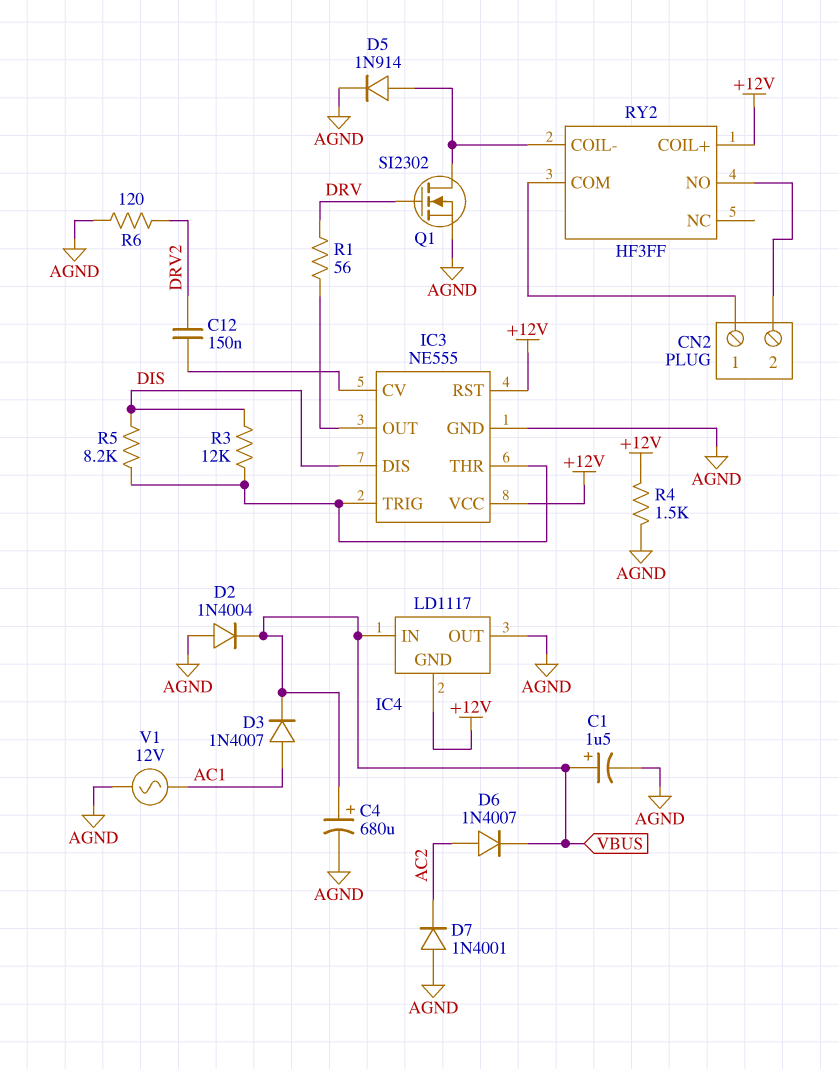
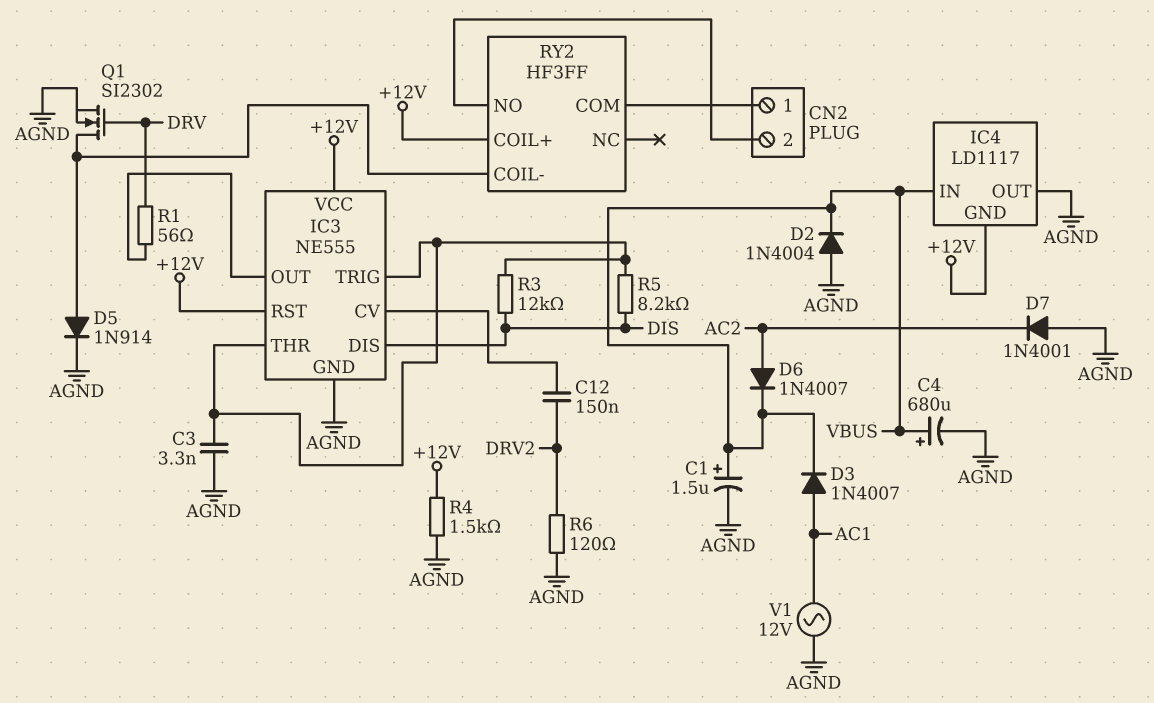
C3: none -> 3.3nF (AGND, IC3/THR)

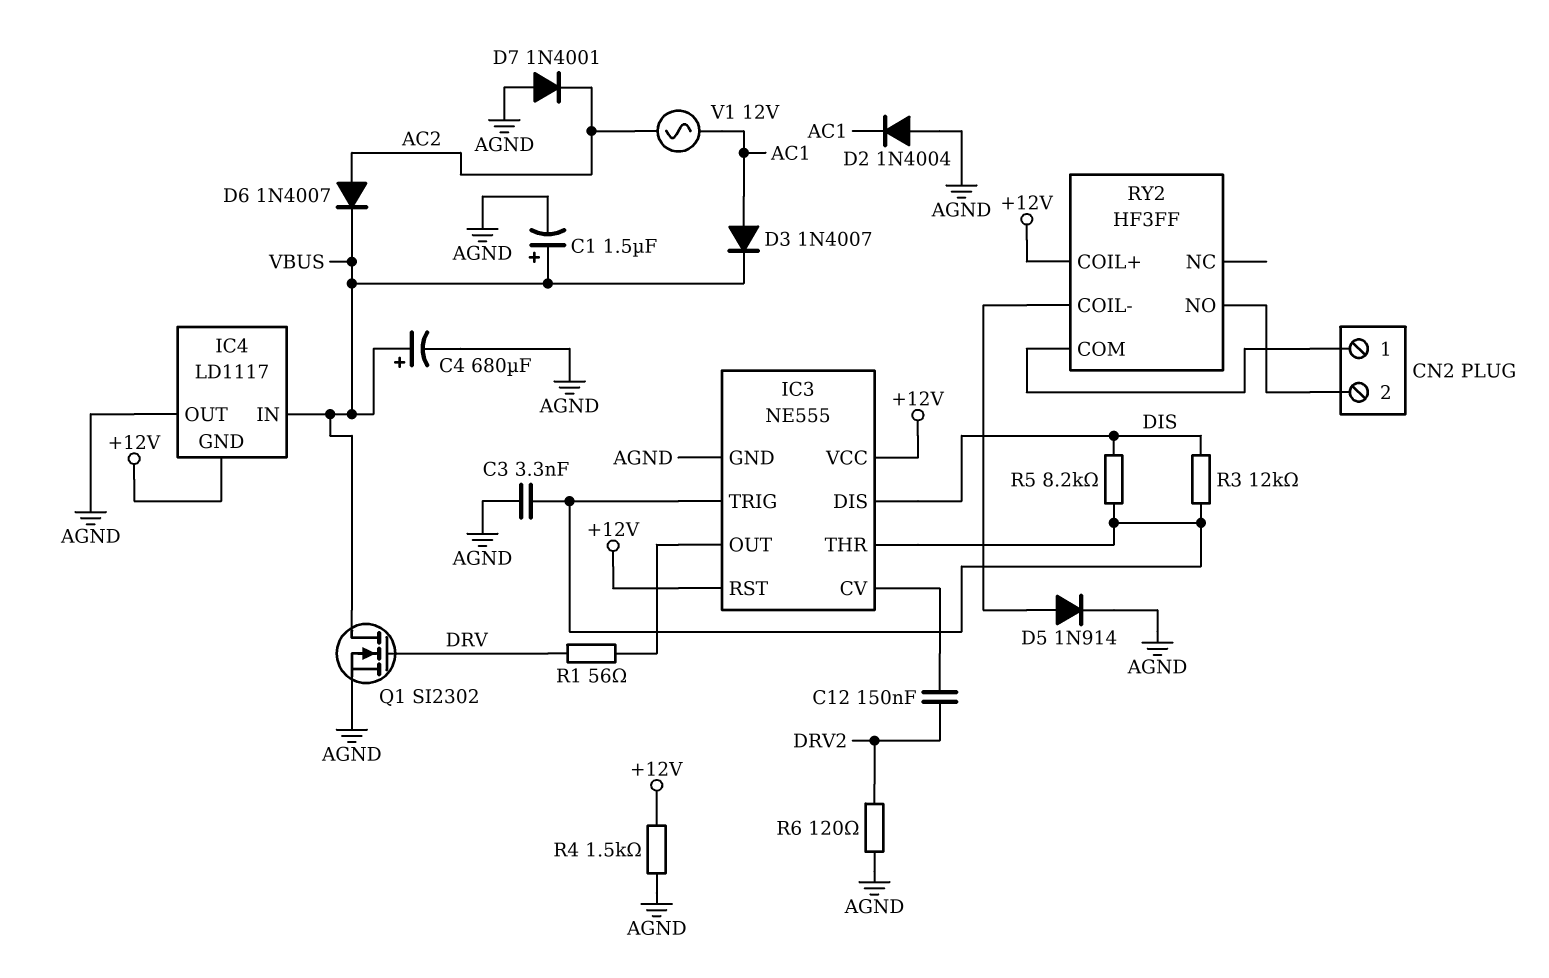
D2: diode 1N4004 (A AGND, K VBUS) -> diode 1N4004 (A AGND, K AC1)
Q1: NMOS SI2302 (G DRV, D RY2/COIL-, S AGND) -> NMOS SI2302 (G DRV, D VBUS, S AGND)
V1: AC 12V (AC1, AGND) -> AC 12V (AC1, AC2)

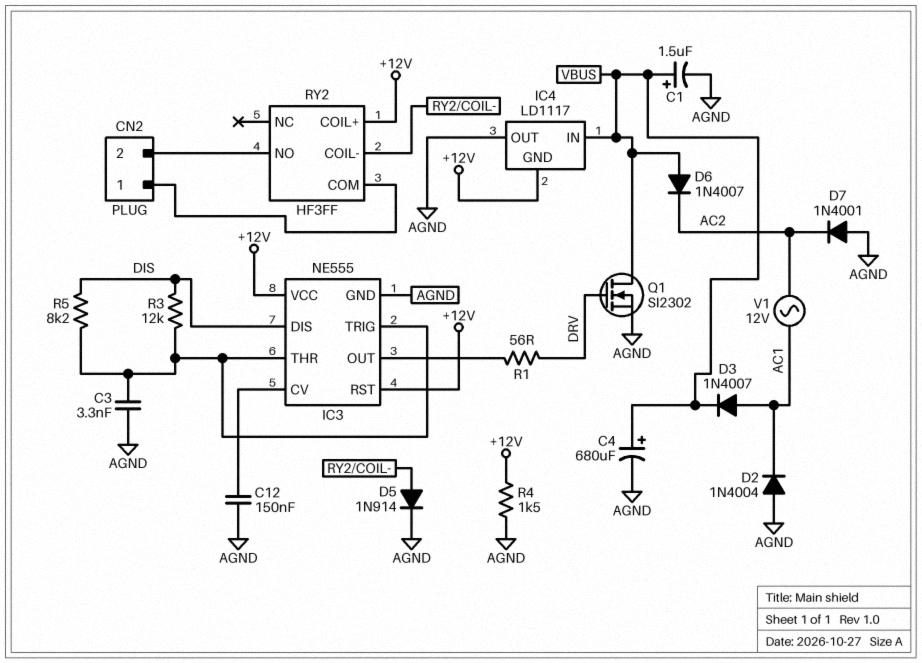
C12: 150nF (DRV2, IC3/CV) -> 150nF (AGND, IC3/CV)
D6: diode 1N4007 (A AC2, K VBUS) -> diode 1N4007 (A VBUS, K AC2)
R6: 120 (AGND, DRV2) -> none

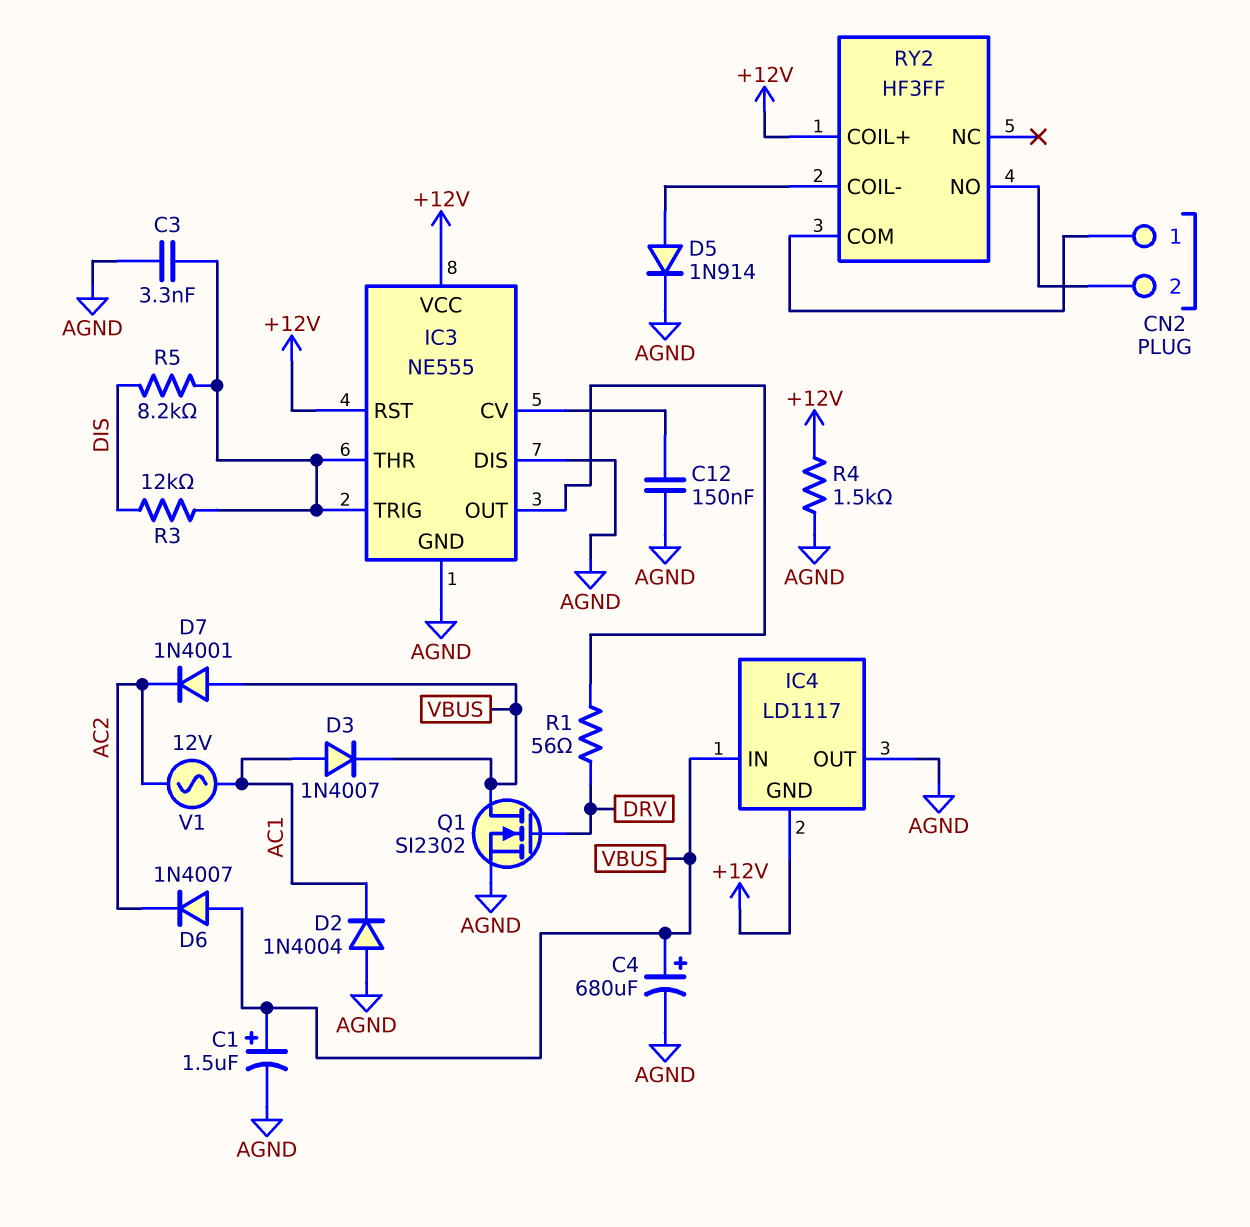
D7: diode 1N4001 (A AGND, K AC2) -> diode 1N4001 (A VBUS, K AC2)
IC3 pin DIS: DIS -> AGND

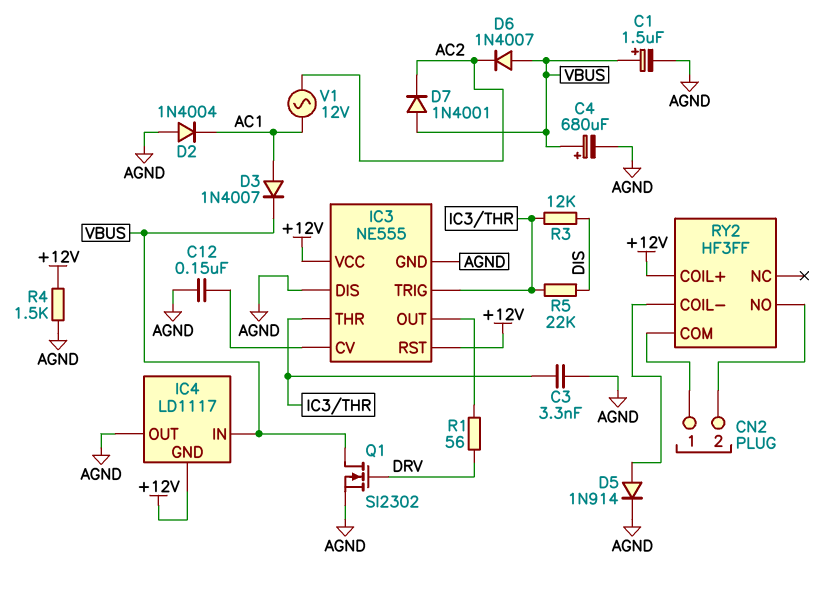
R5: 8.2k (DIS, IC3/THR) -> 22k (DIS, IC3/THR)

